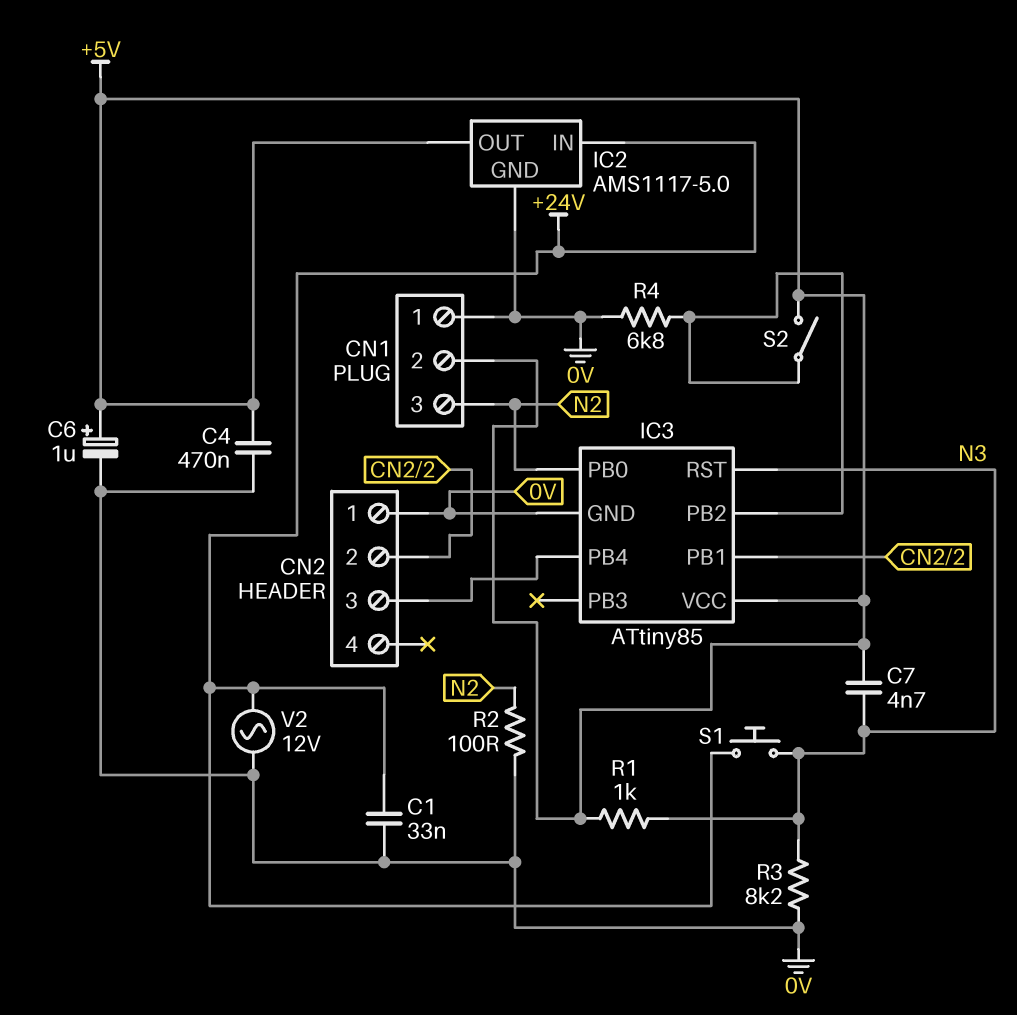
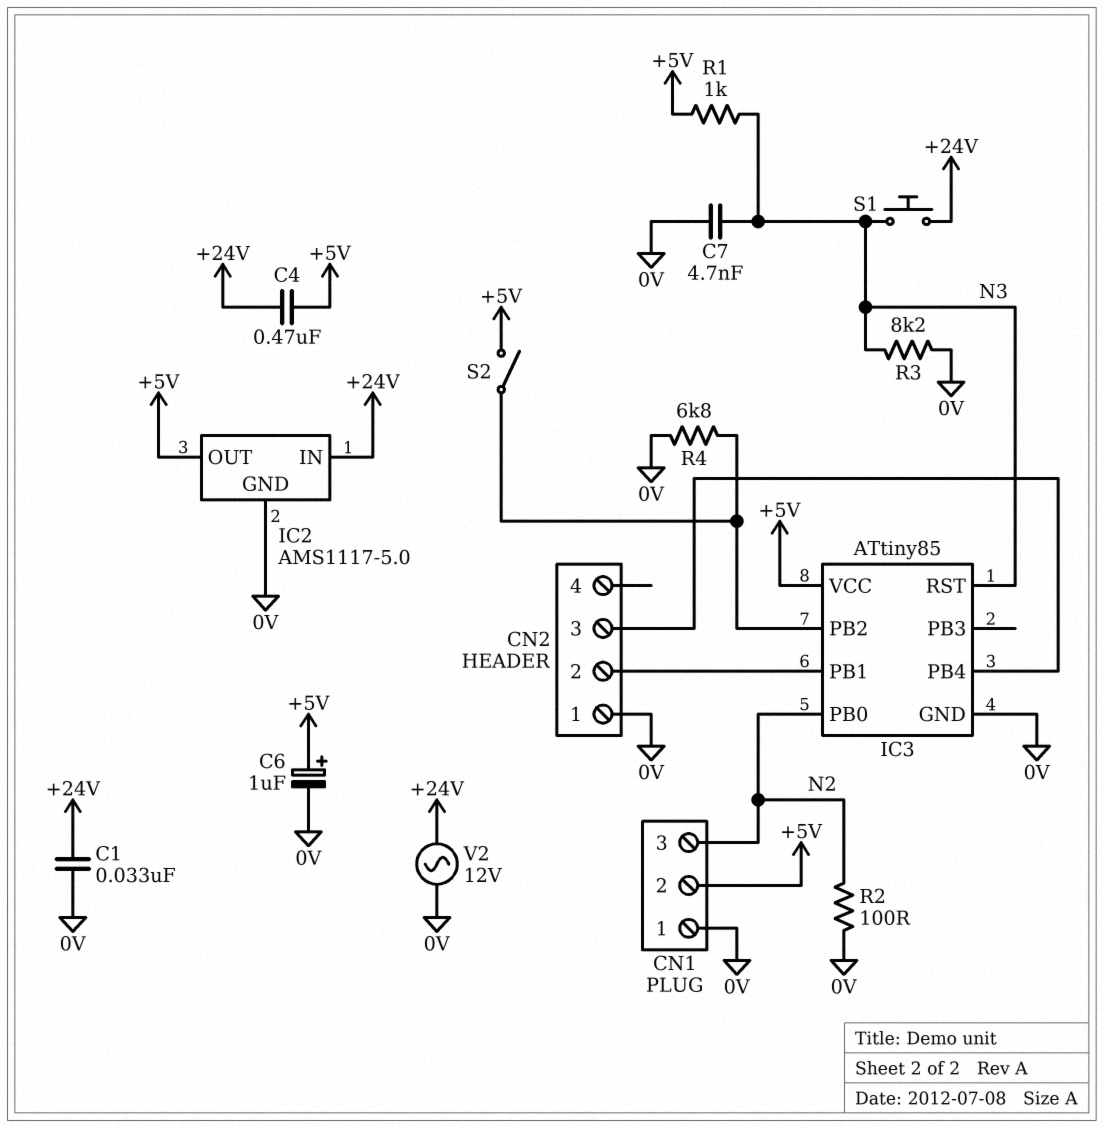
C4: 470nF (+5V, 0V) -> 470nF (+5V, +24V)
C7: 4.7nF (+5V, N3) -> 4.7nF (0V, N3)

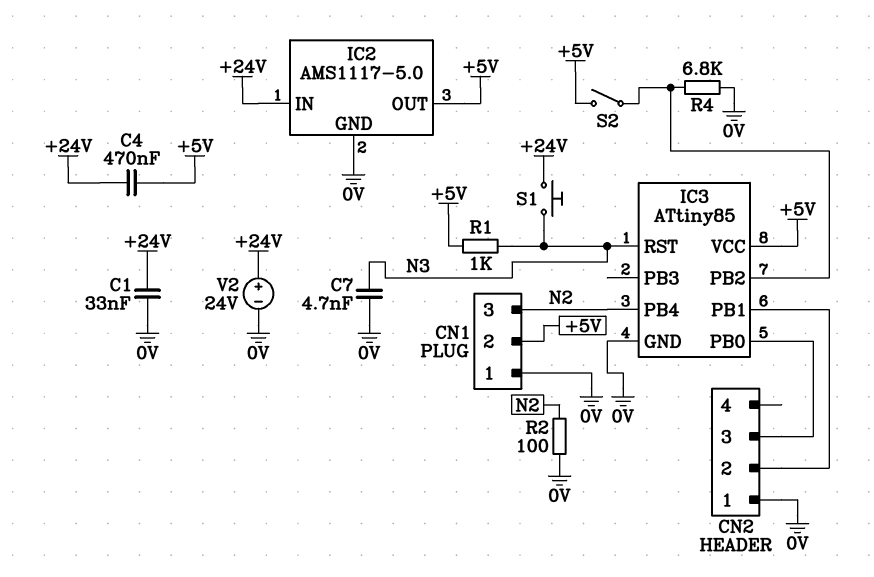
C6: 1uF (plus +5V, minus 0V) -> none
IC3 pin PB0: N2 -> CN2/3
IC3 pin PB4: CN2/3 -> N2
R3: 8.2k (0V, N3) -> none
V2: AC 12V (+24V, 0V) -> 24V (plus +24V, minus 0V)

